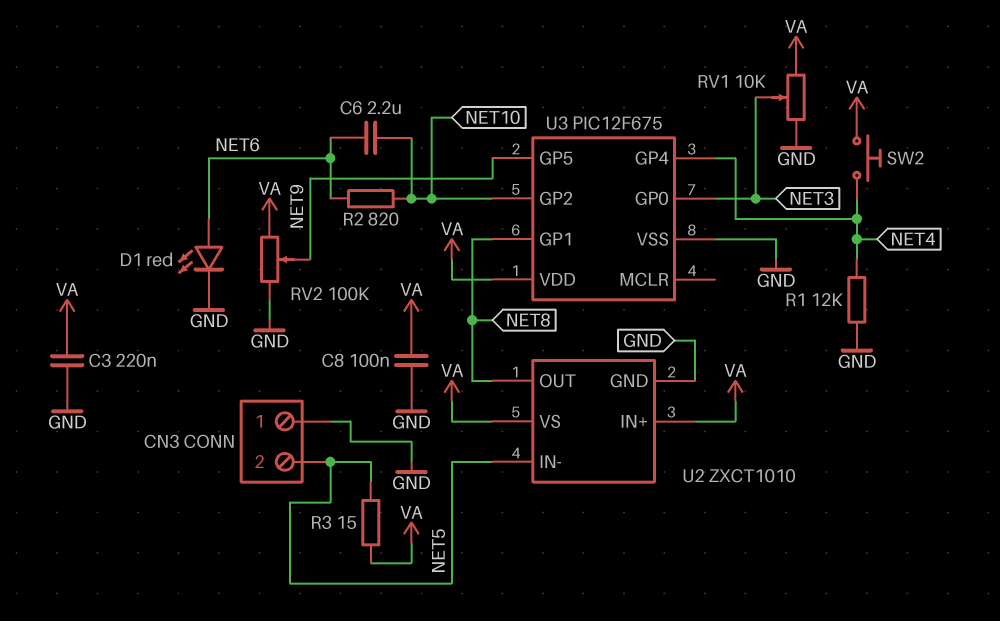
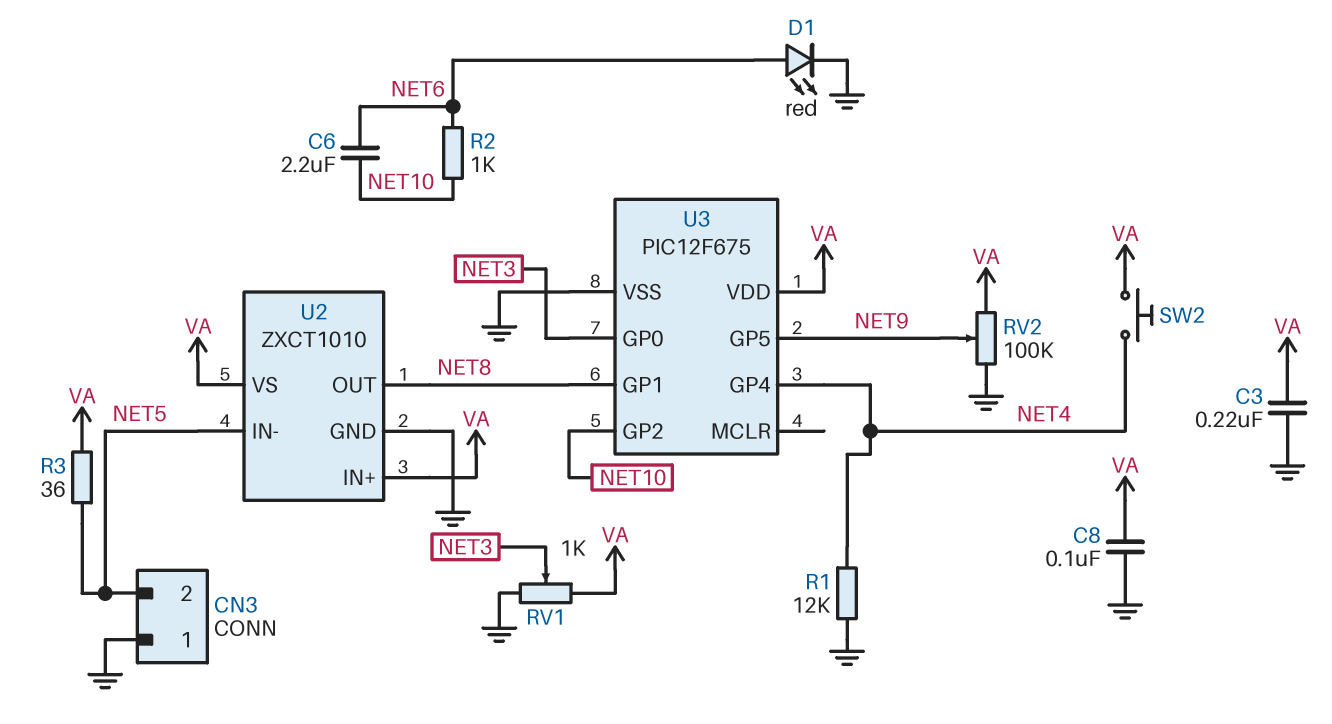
R2: 820 (NET6, NET10) -> 1k (NET6, NET10)
R3: 15 (NET5, VA) -> 36 (NET5, VA)
RV1: 10k (GND, VA, wiper NET3) -> 1k (GND, VA, wiper NET3)

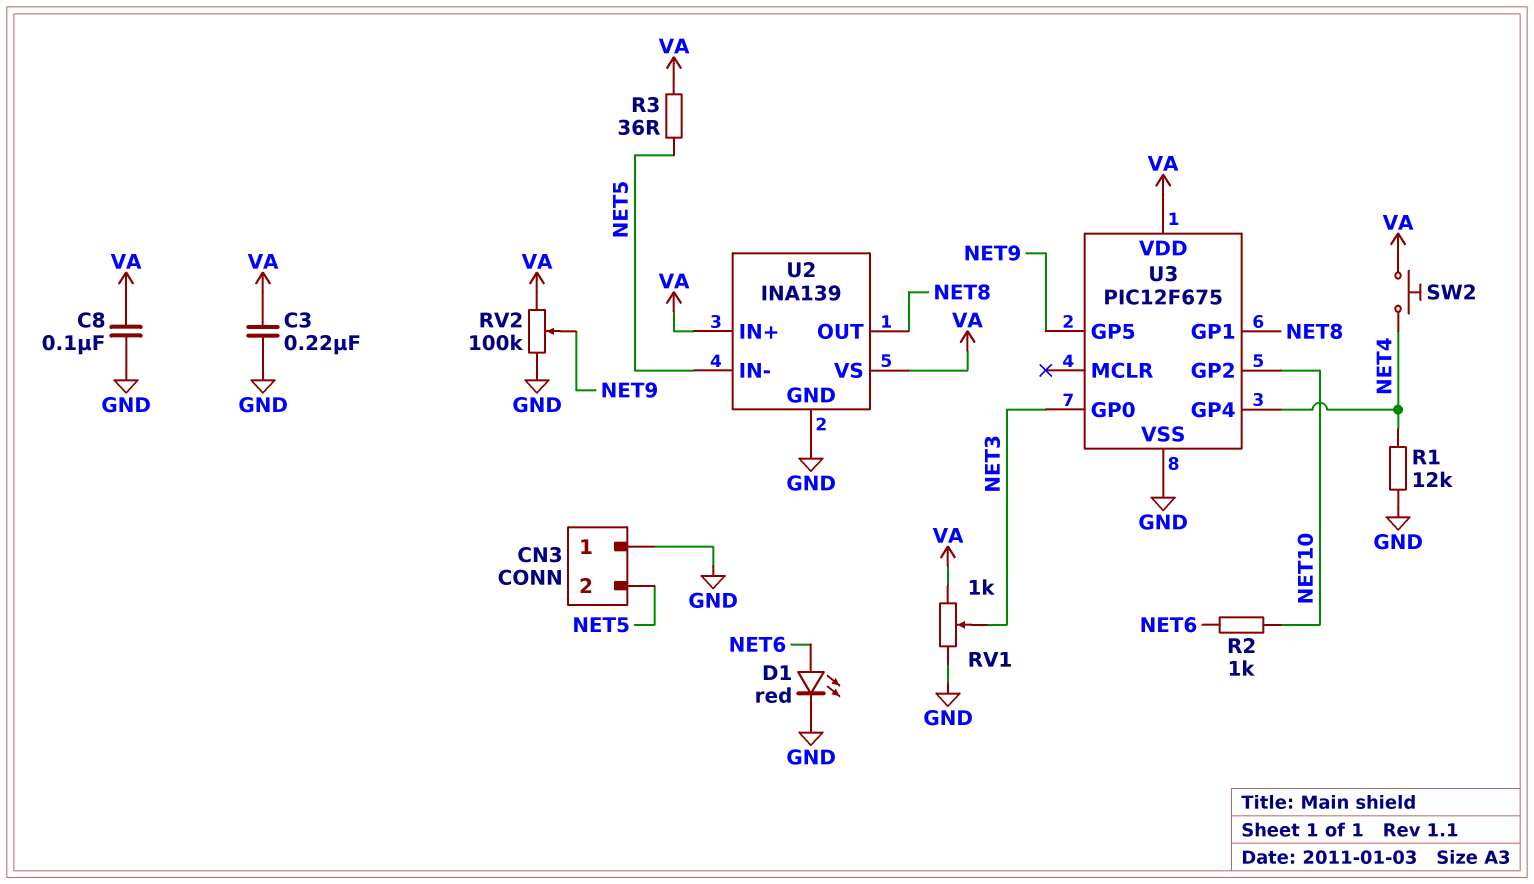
C6: 2.2uF (NET6, NET10) -> none
U2: ZXCT1010 -> INA139

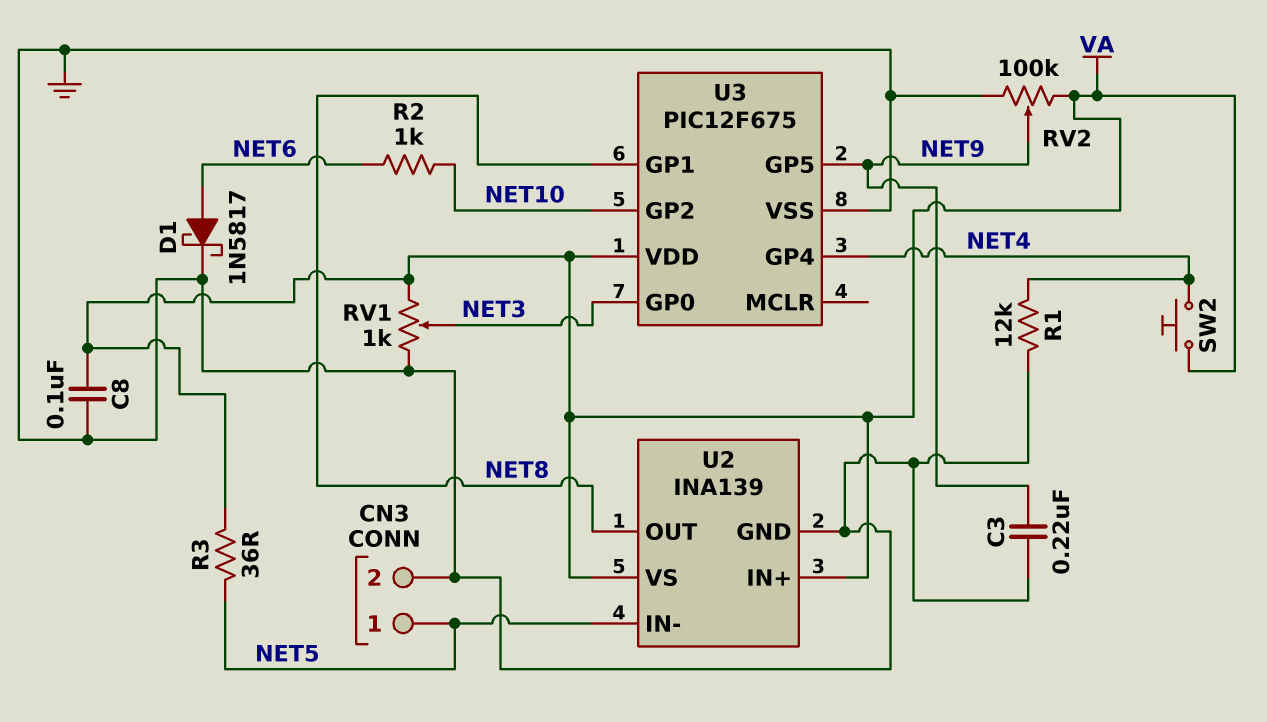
C3: 220nF (GND, VA) -> 220nF (GND, NET9)
CN3 pin 1: GND -> NET5
CN3 pin 2: NET5 -> GND
D1: LED red (A NET6, K GND) -> schottky 1N5817 (A NET6, K GND)

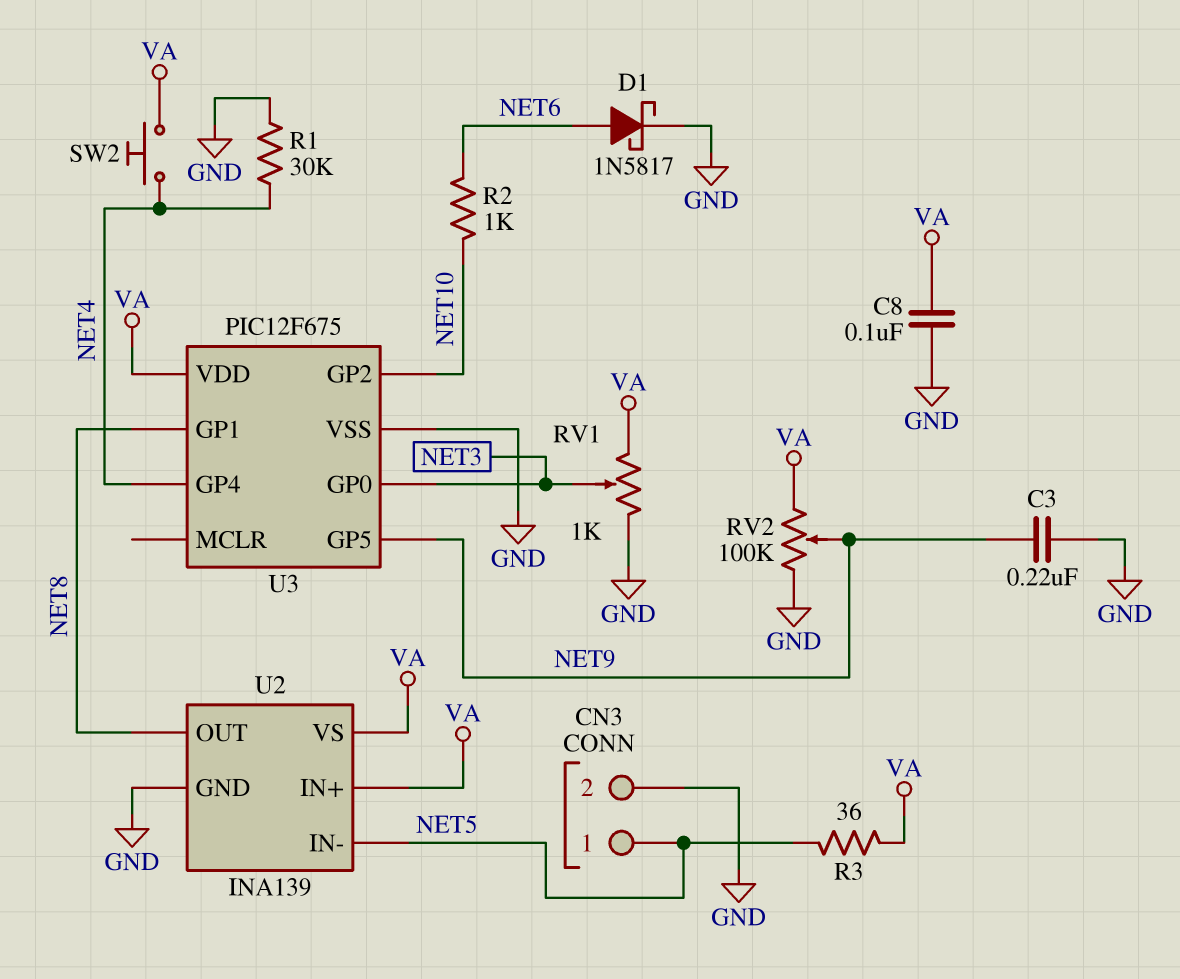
R1: 12k (GND, NET4) -> 30k (GND, NET4)

